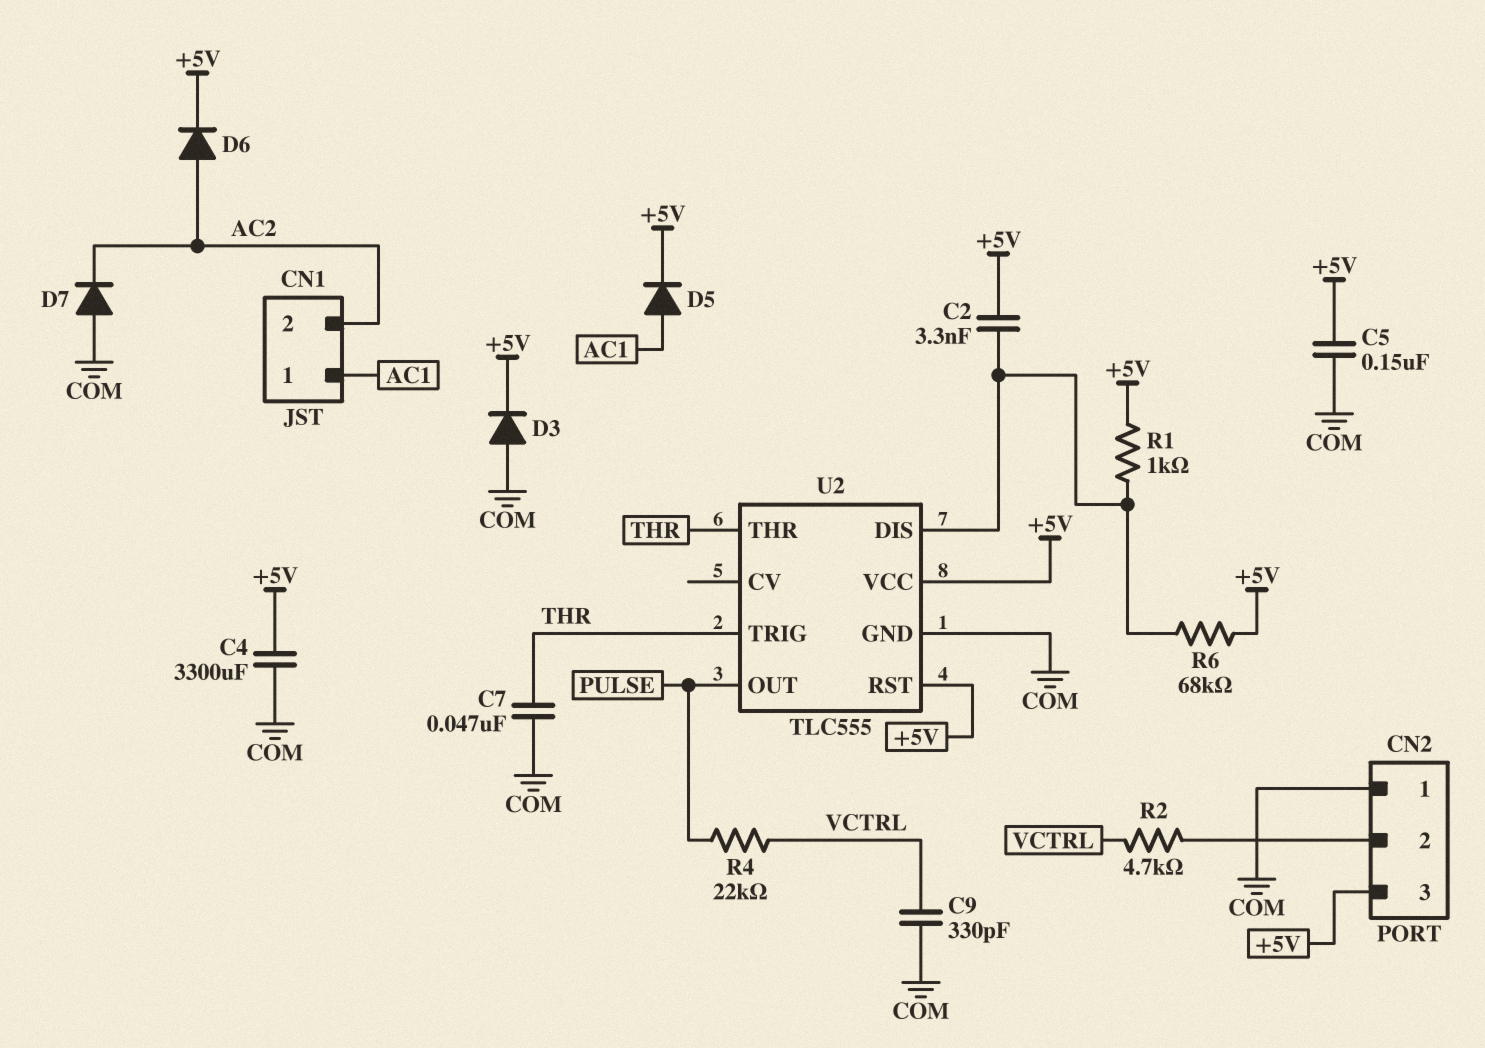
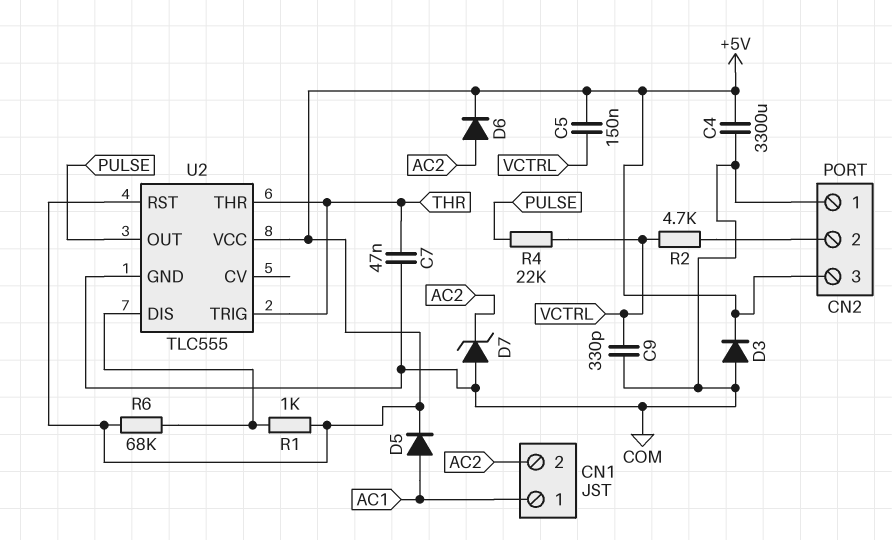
C2: 3.3nF (+5V, U2/DIS) -> none
C5: 150nF (+5V, COM) -> 150nF (+5V, VCTRL)
D7: diode (A COM, K AC2) -> zener (A COM, K AC2)

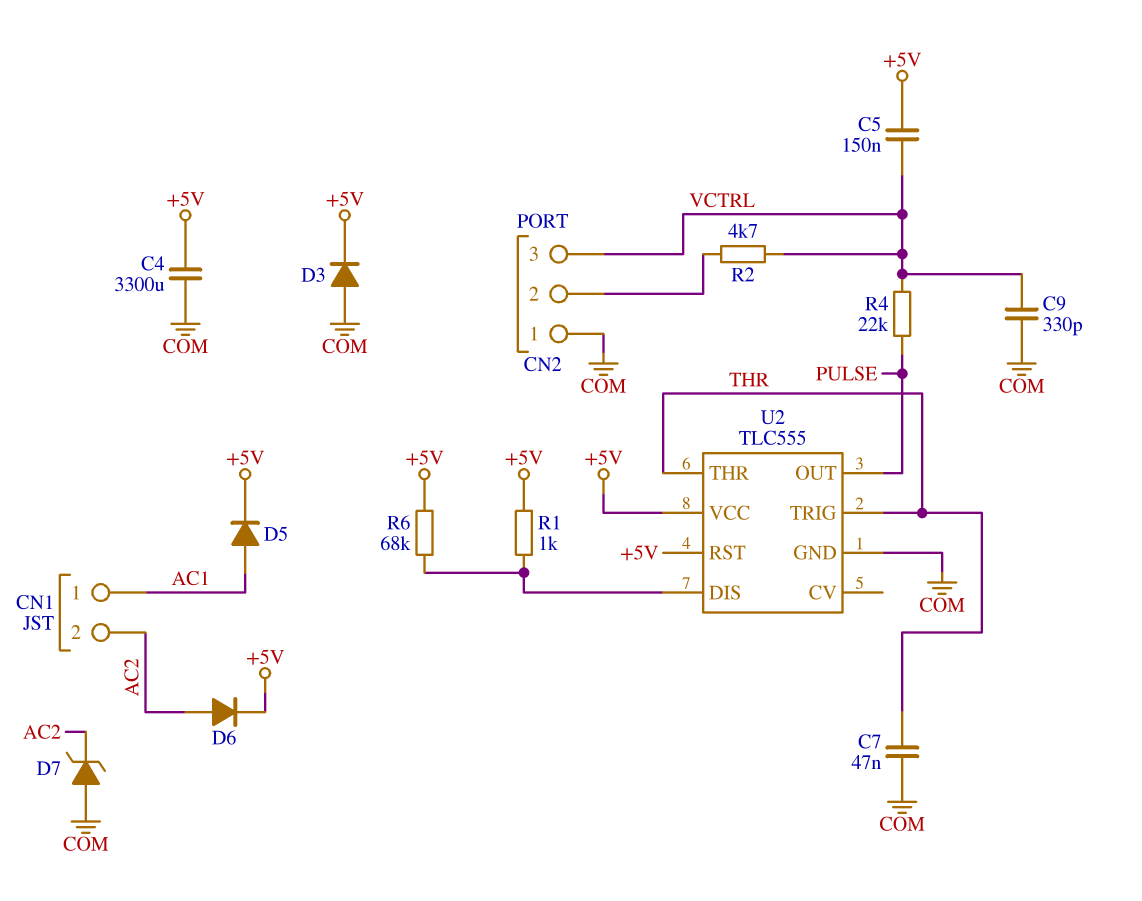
CN2 pin 3: +5V -> VCTRL

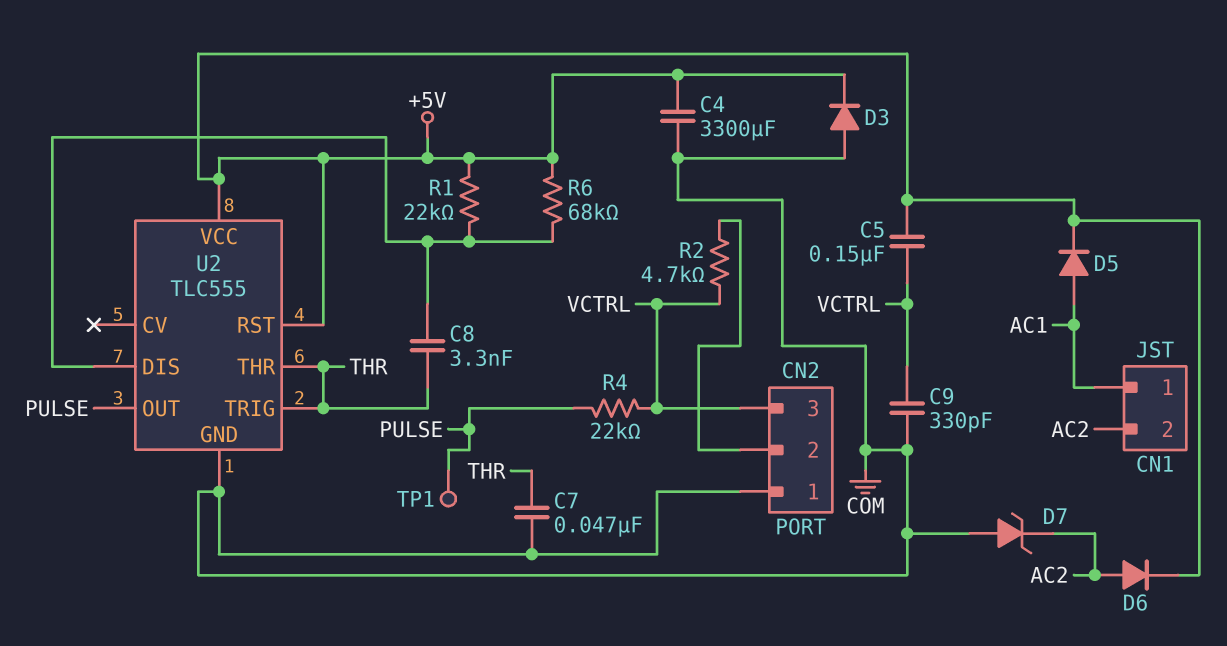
C8: none -> 3.3nF (THR, U2/DIS)
R1: 1k (+5V, U2/DIS) -> 22k (+5V, U2/DIS)
TP1: none -> test point (PULSE)

